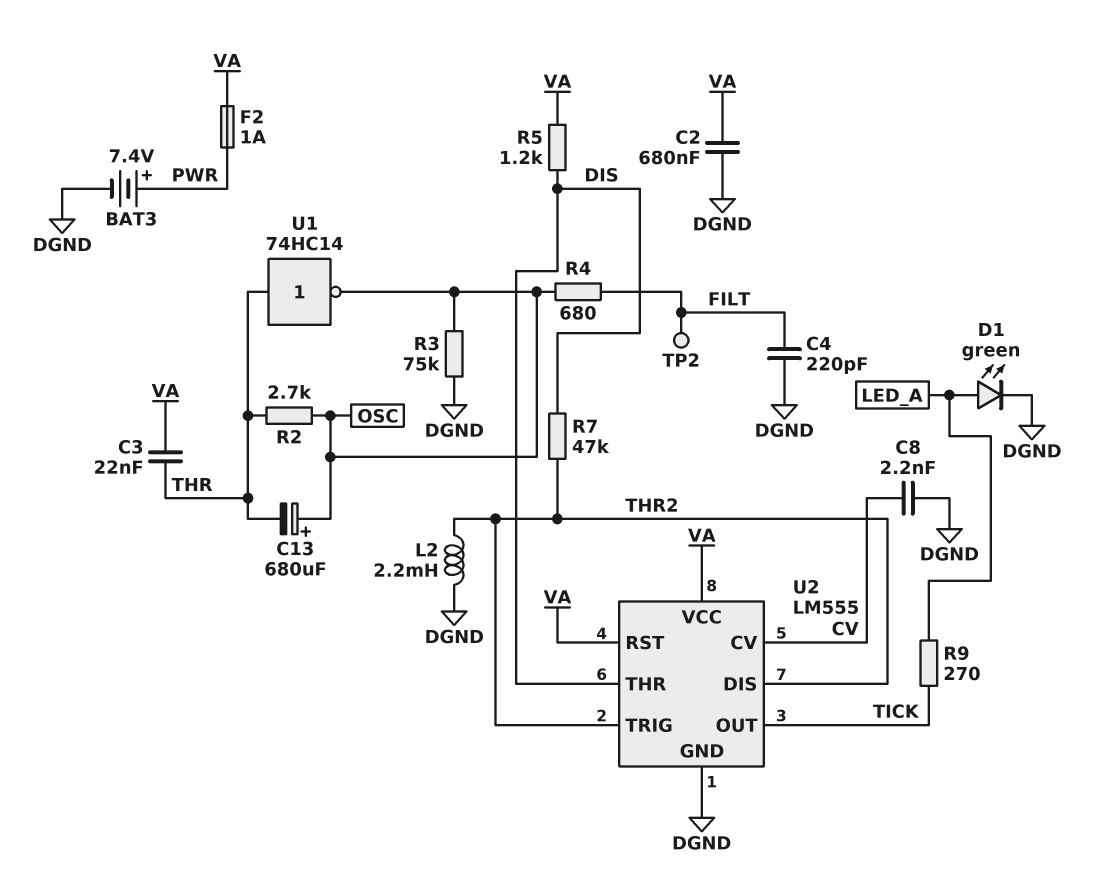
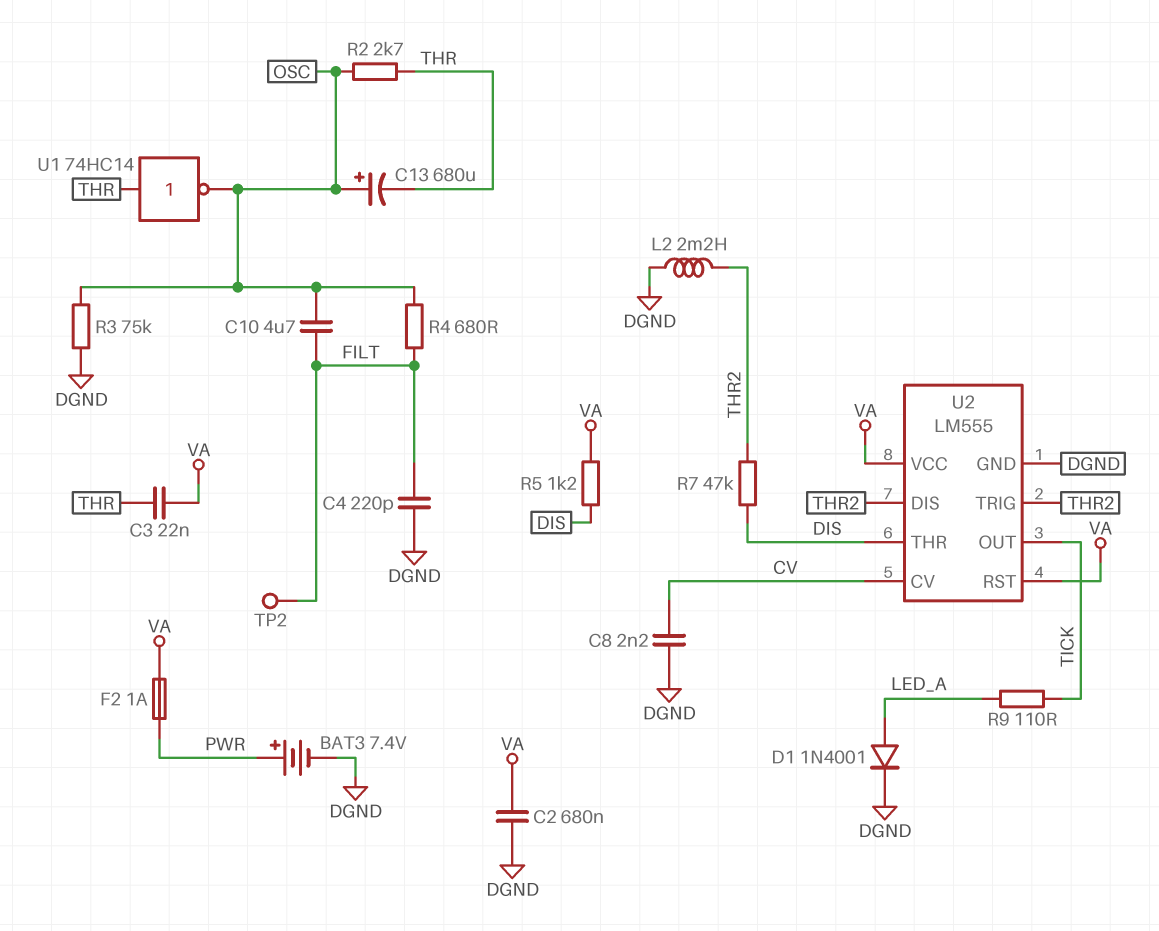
C10: none -> 4.7uF (FILT, OSC)
D1: LED green (A LED_A, K DGND) -> diode 1N4001 (A LED_A, K DGND)
R9: 270 (LED_A, TICK) -> 110 (LED_A, TICK)

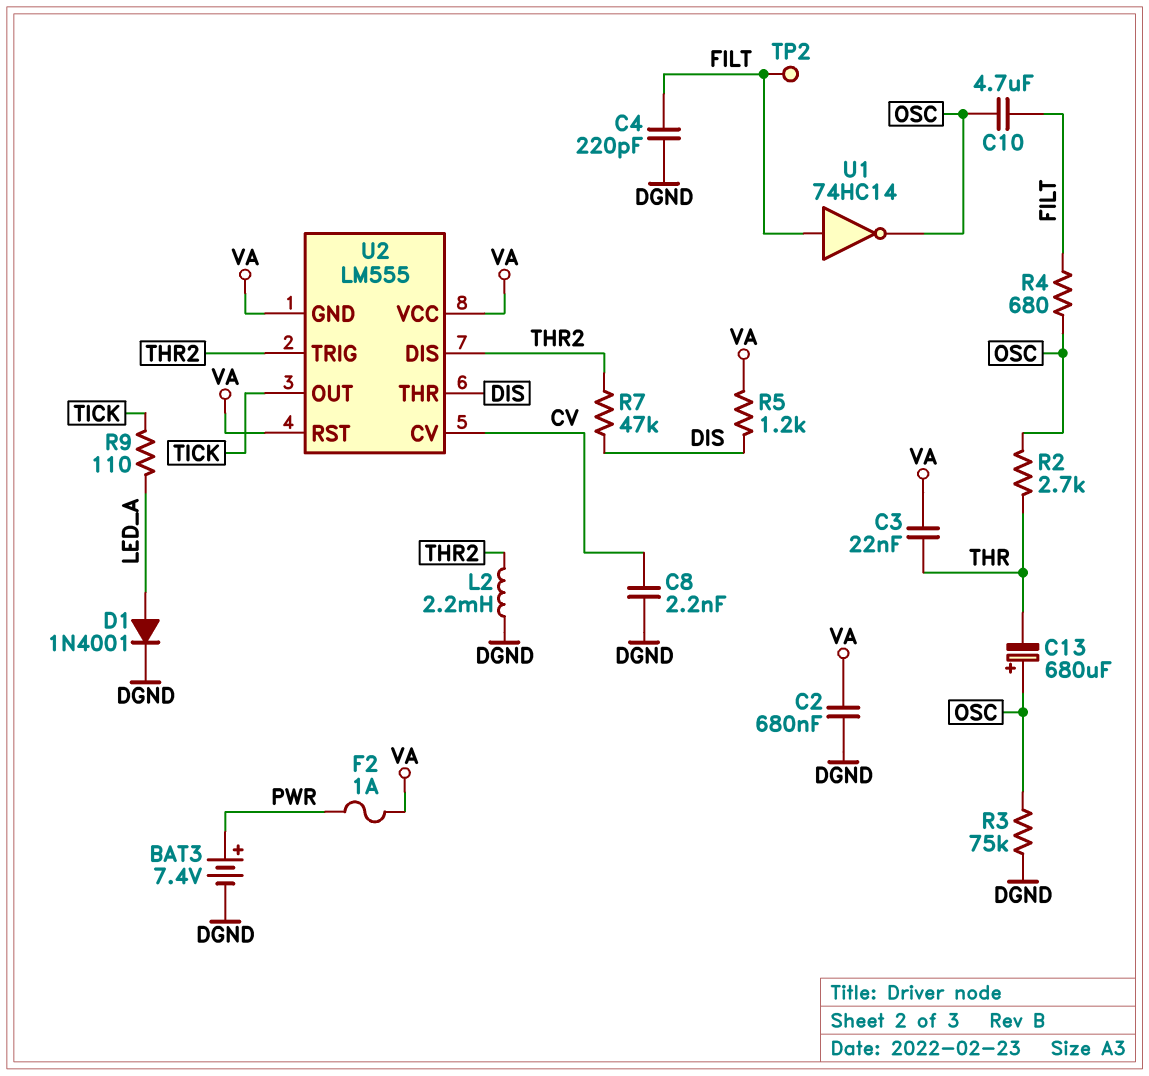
U1: NOT 74HC14 (in THR, out OSC) -> NOT 74HC14 (in FILT, out OSC)
U2 pin GND: DGND -> VA

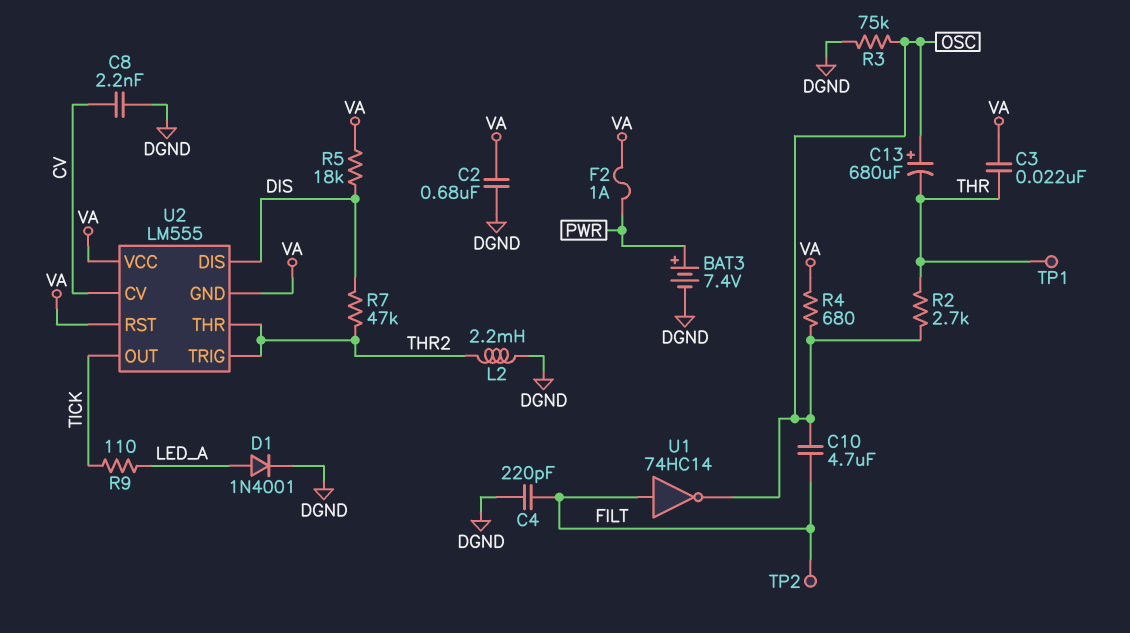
R4: 680 (FILT, OSC) -> 680 (OSC, VA)
R5: 1.2k (DIS, VA) -> 18k (DIS, VA)
TP1: none -> test point (THR)
U2 pin DIS: THR2 -> DIS
U2 pin THR: DIS -> THR2

